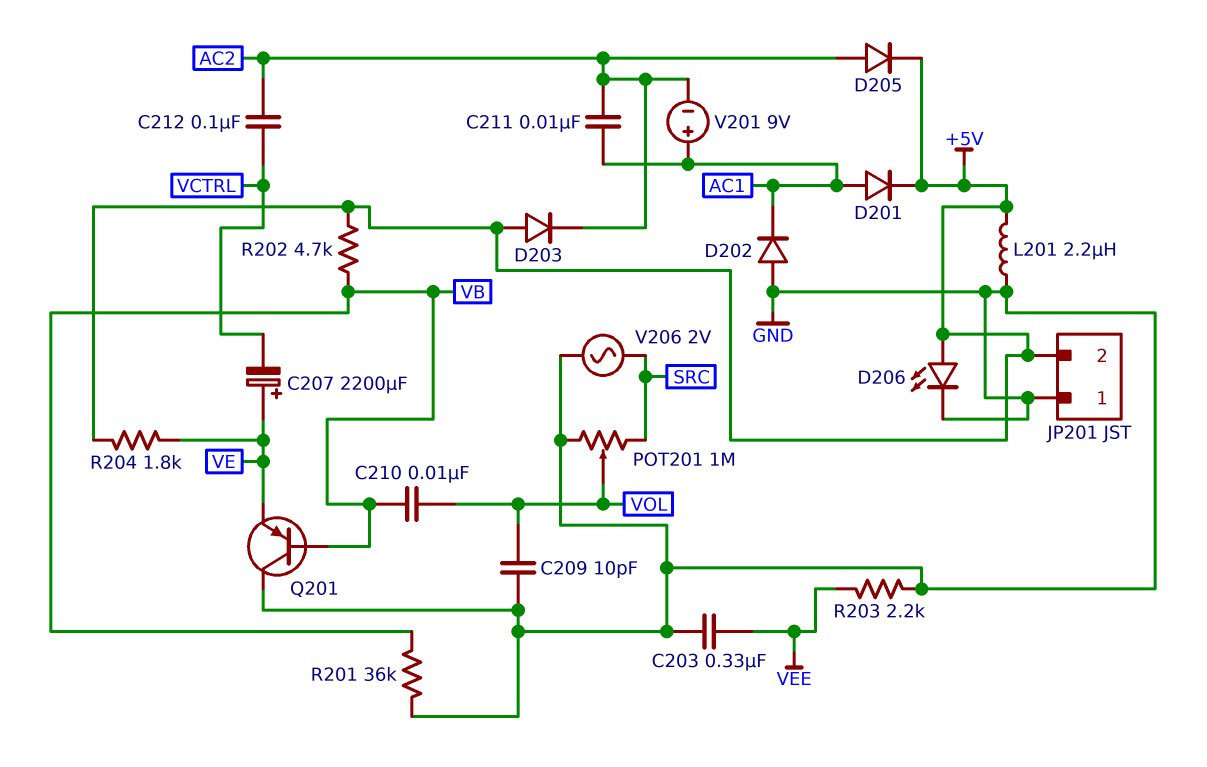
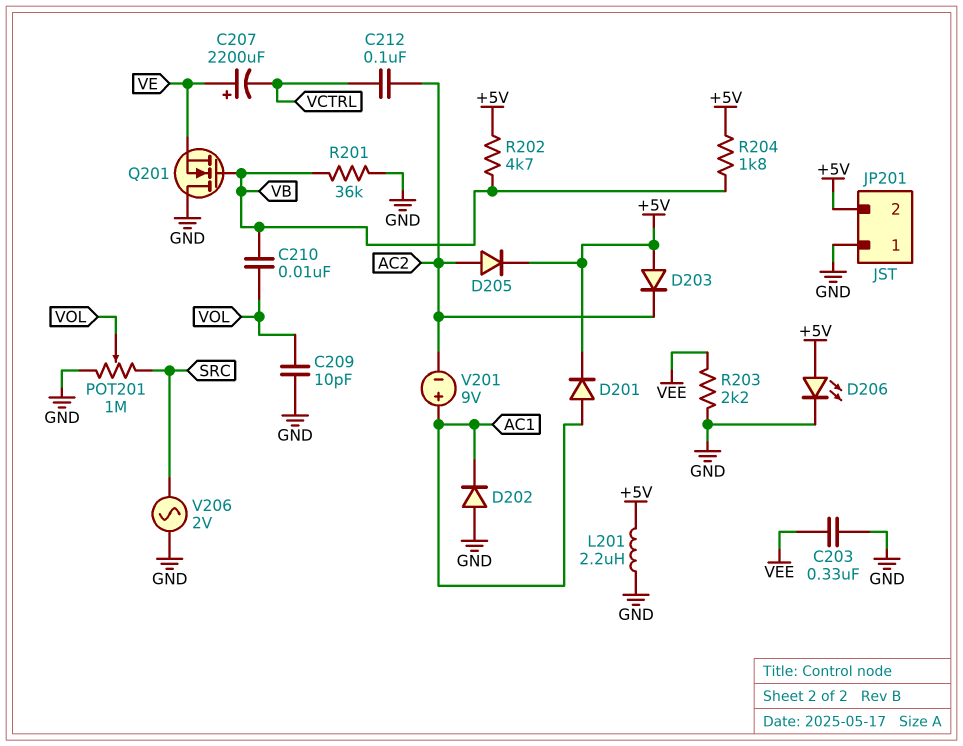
C211: 10nF (AC1, AC2) -> none
Q201: PNP (B VB, C GND, E VE) -> NMOS (G VB, D GND, S VE)
R204: 1.8k (+5V, VE) -> 1.8k (+5V, VB)

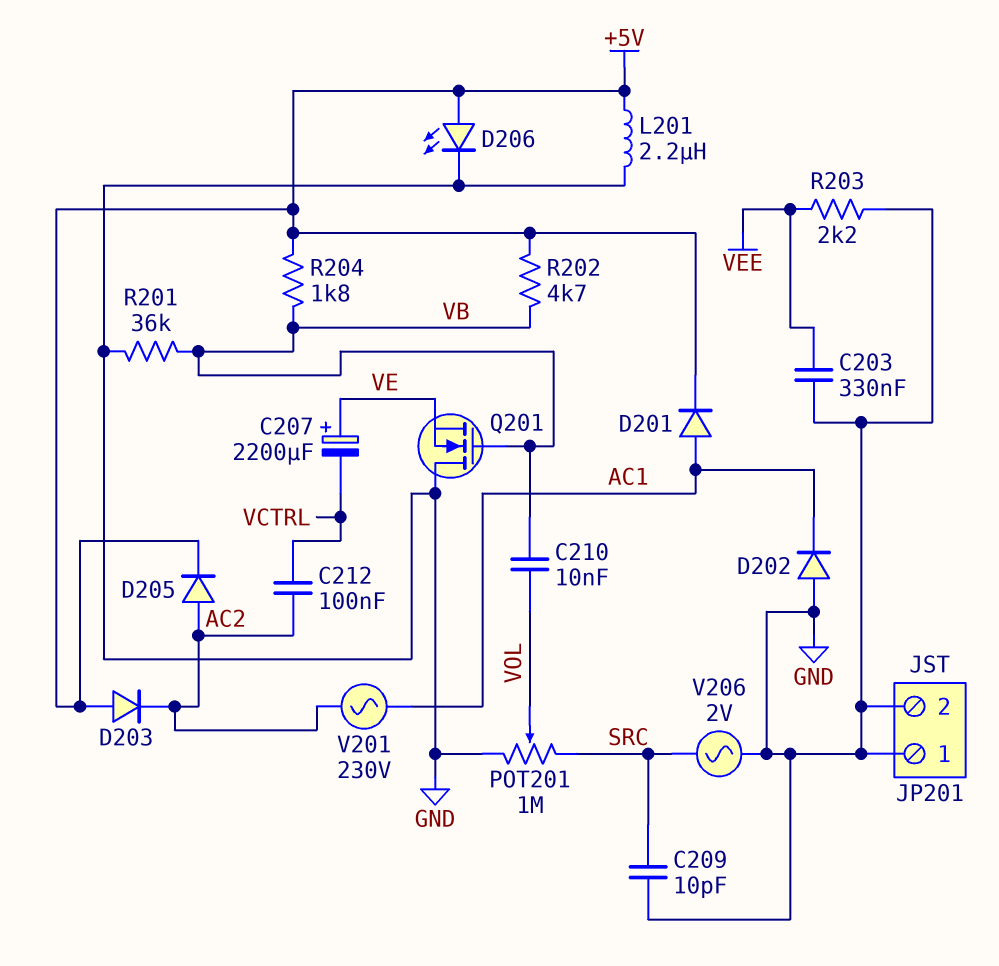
C209: 10pF (GND, VOL) -> 10pF (GND, SRC)
JP201 pin 2: +5V -> GND
V201: 9V (plus AC1, minus AC2) -> AC 230V (AC1, AC2)

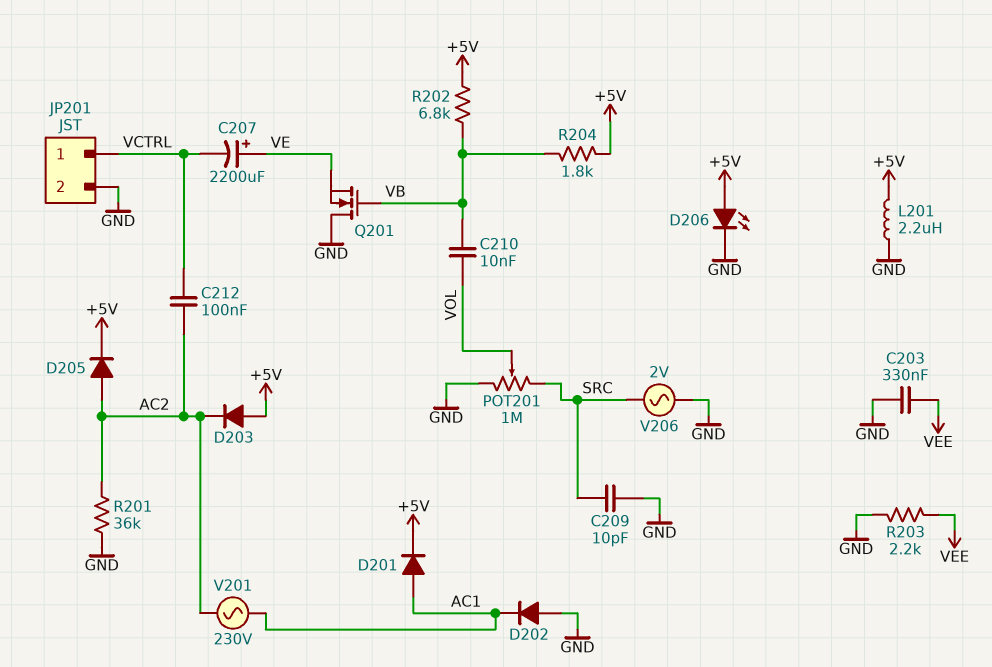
JP201 pin 1: GND -> VCTRL
R201: 36k (GND, VB) -> 36k (AC2, GND)
R202: 4.7k (+5V, VB) -> 6.8k (+5V, VB)

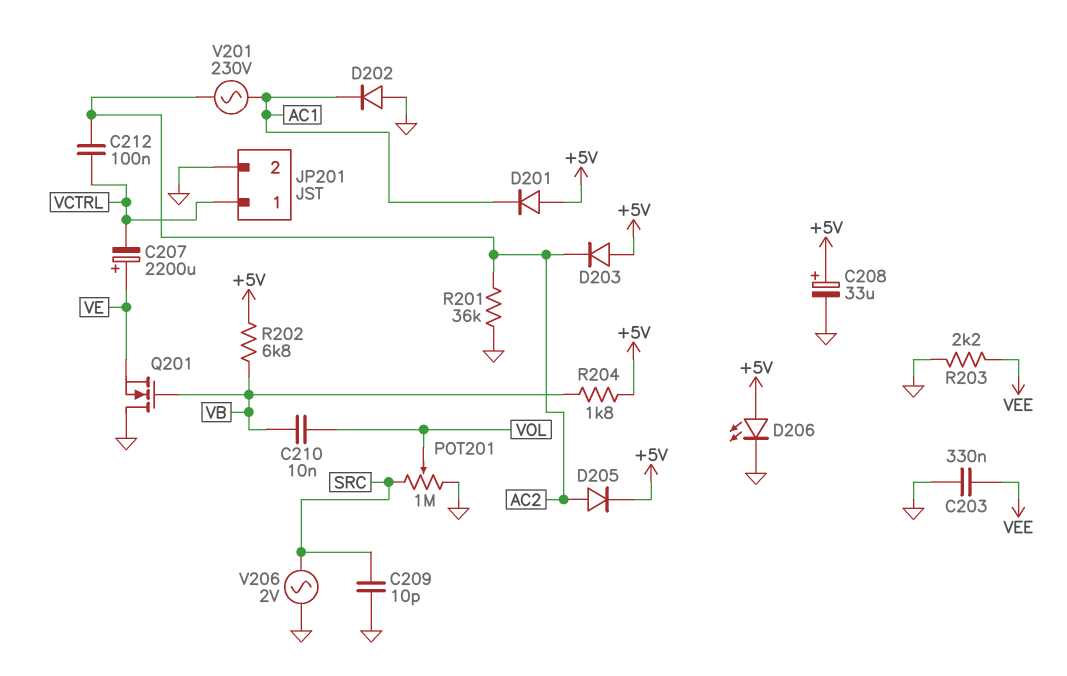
C208: none -> 33uF (plus +5V, minus GND)
D201: diode (A AC1, K +5V) -> diode (A +5V, K AC1)
L201: 2.2uH (+5V, GND) -> none

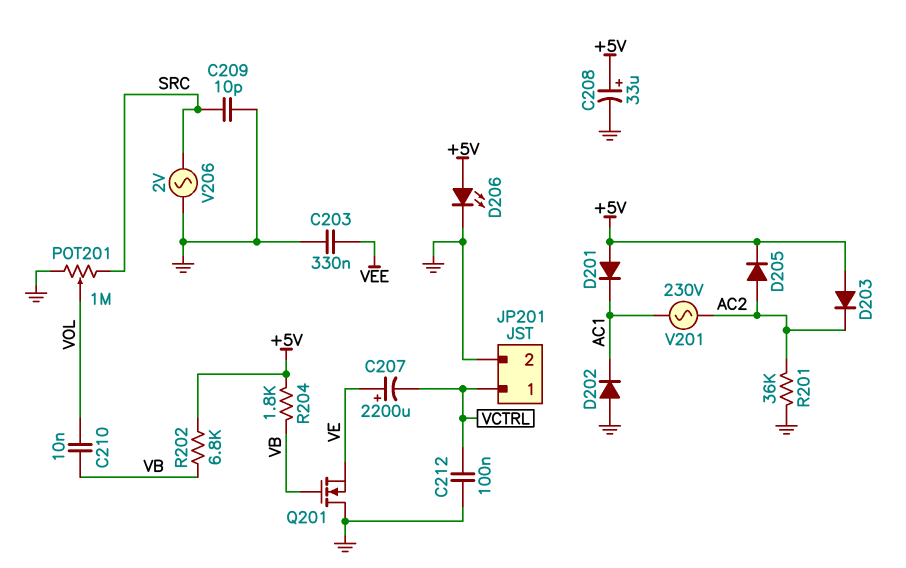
C212: 100nF (AC2, VCTRL) -> 100nF (GND, VCTRL)
R203: 2.2k (GND, VEE) -> none

